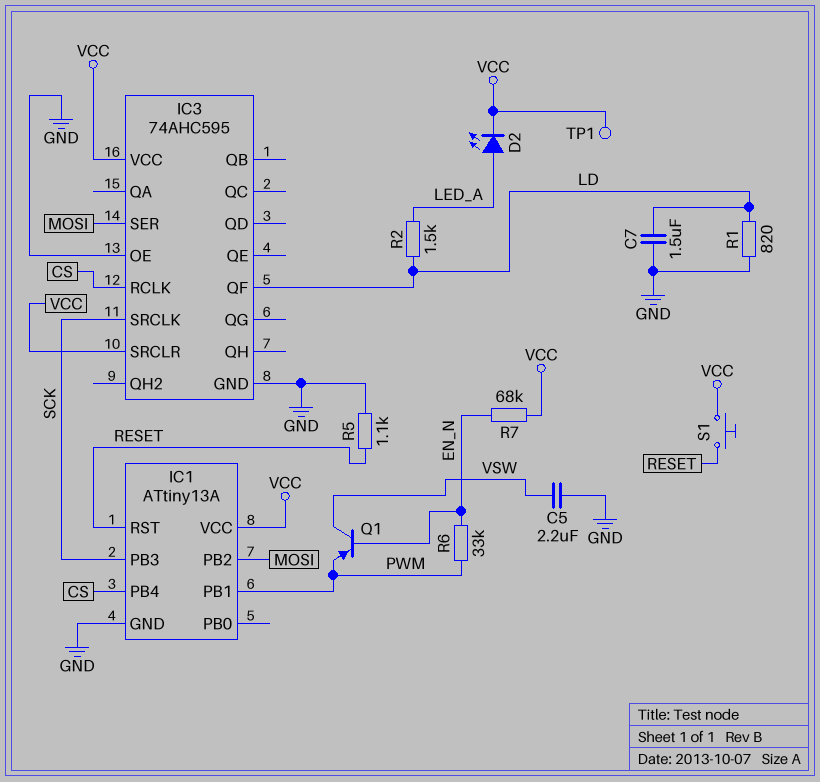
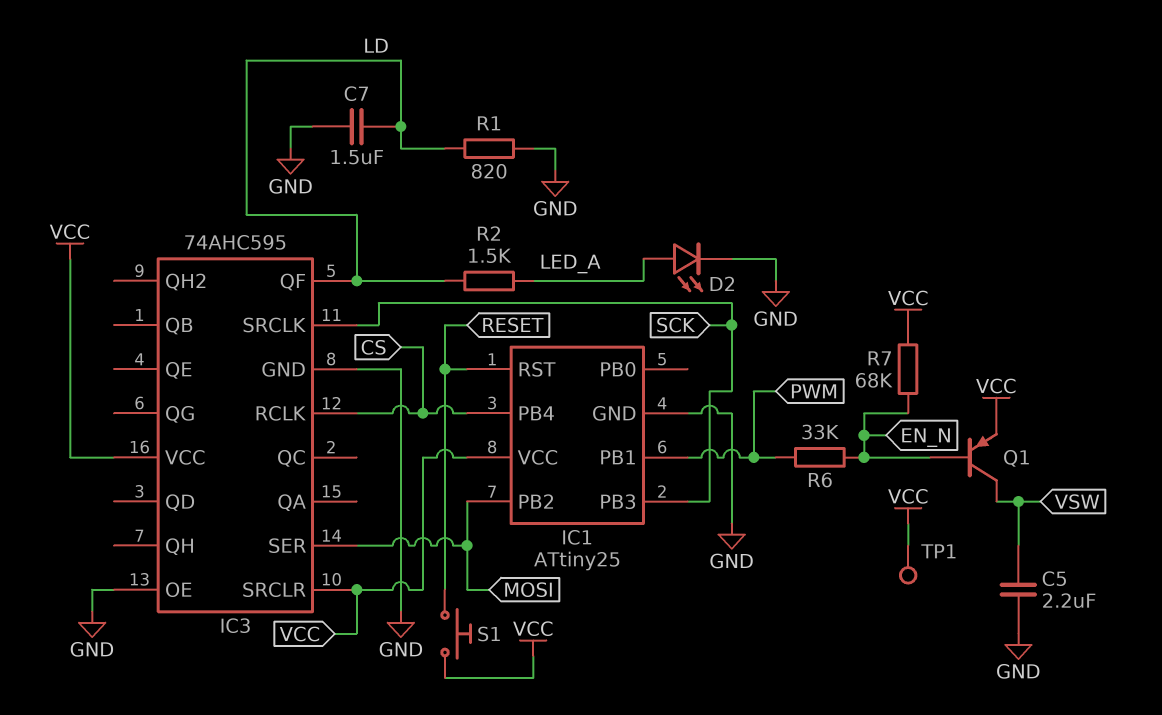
D2: LED (A LED_A, K VCC) -> LED (A LED_A, K GND)
IC1: ATtiny13A -> ATtiny25
Q1: PNP (B EN_N, C VSW, E PWM) -> PNP (B EN_N, C VSW, E VCC)
R5: 1.1k (GND, RESET) -> none

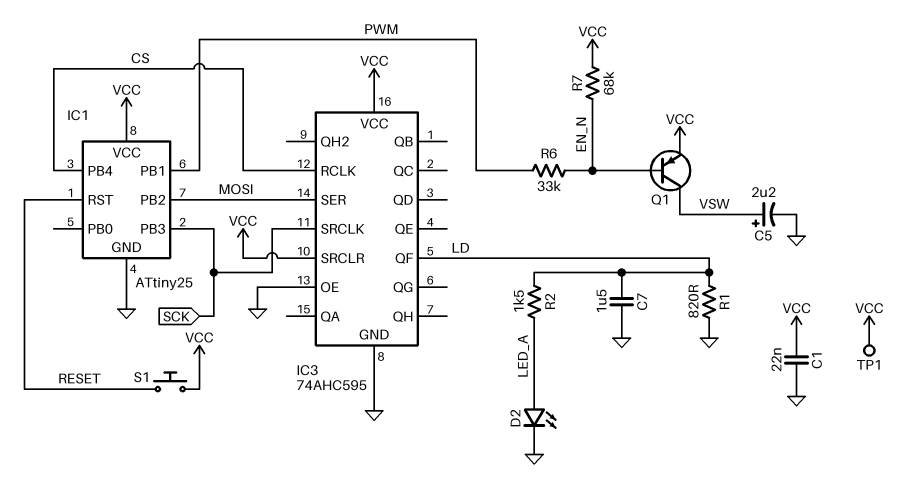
C1: none -> 22nF (GND, VCC)
C5: 2.2uF (GND, VSW) -> 2.2uF (plus VSW, minus GND)

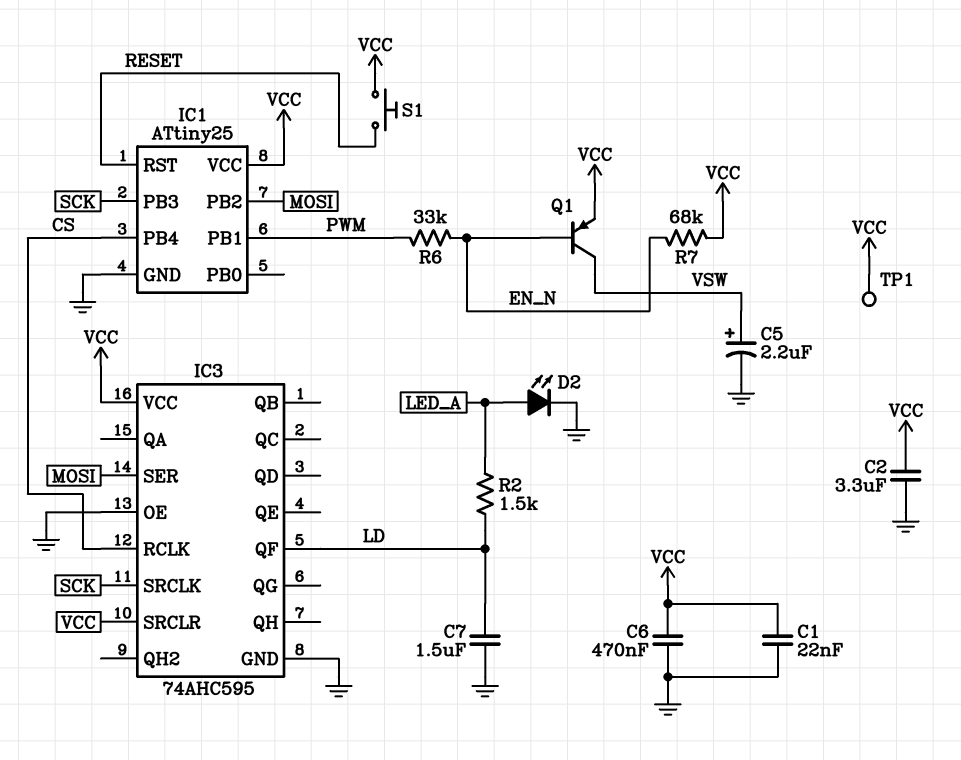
C2: none -> 3.3uF (GND, VCC)
C6: none -> 470nF (GND, VCC)
R1: 820 (GND, LD) -> none

